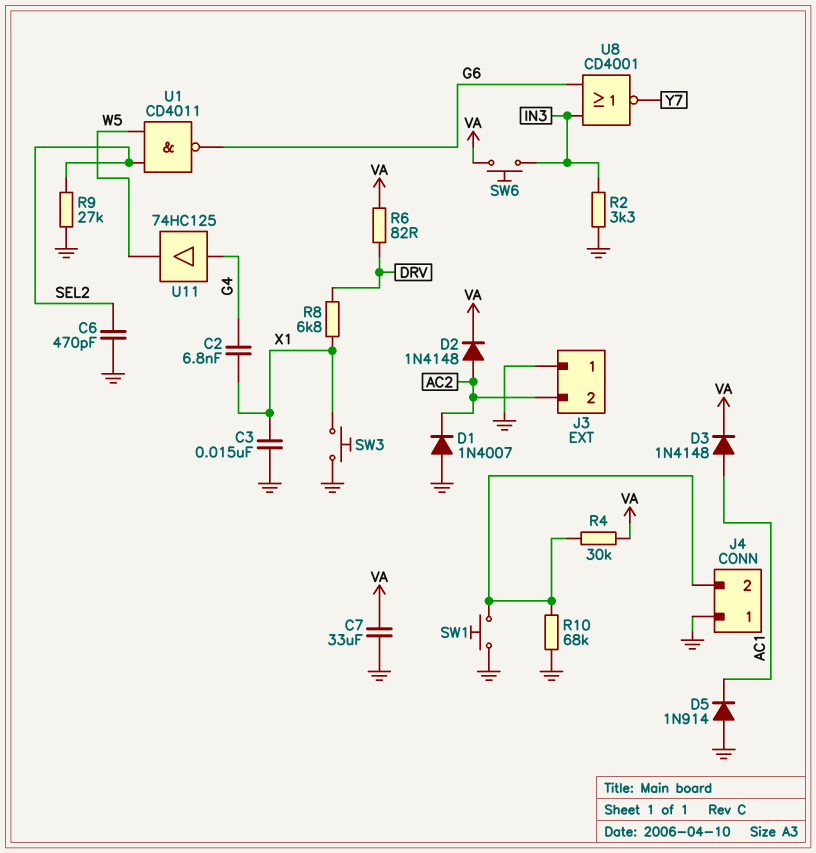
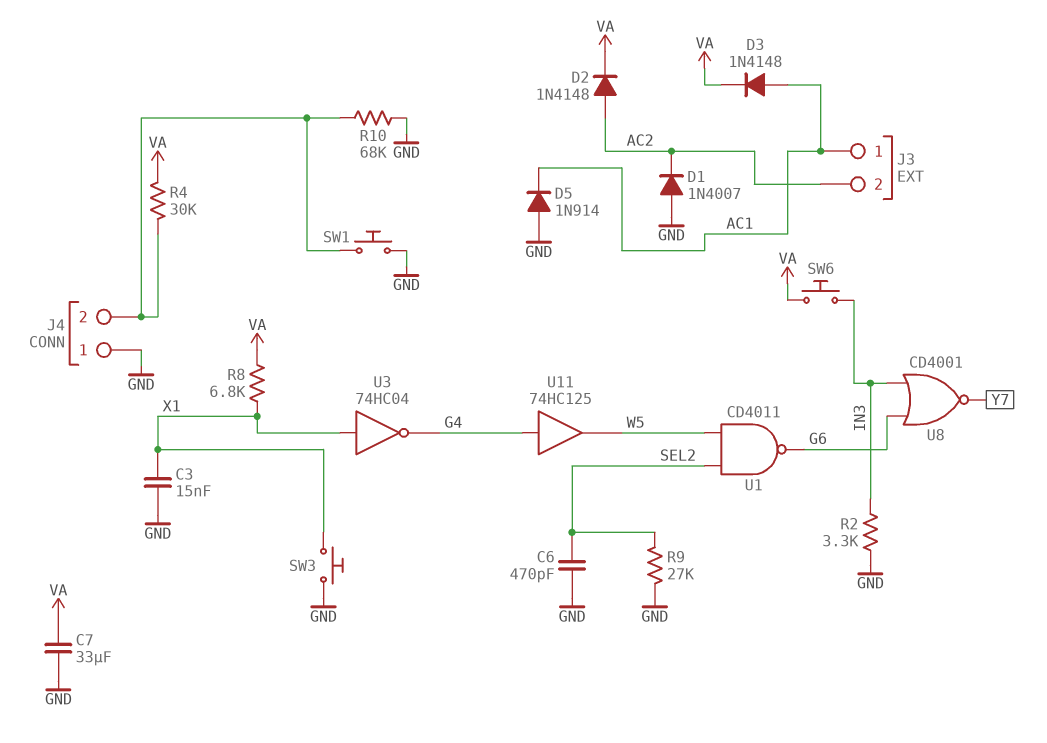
C2: 6.8nF (G4, X1) -> none
J3 pin 1: GND -> AC1
R6: 82 (DRV, VA) -> none
R8: 6.8k (DRV, X1) -> 6.8k (VA, X1)
U3: none -> NOT 74HC04 (in X1, out G4)

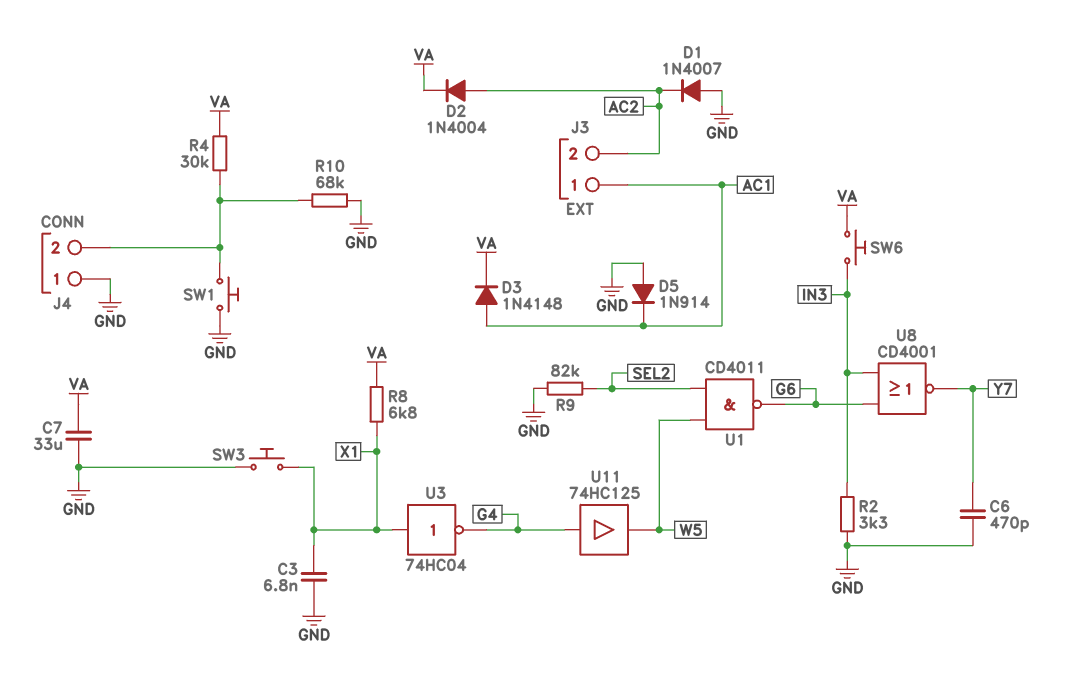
C3: 15nF (GND, X1) -> 6.8nF (GND, X1)
C6: 470pF (GND, SEL2) -> 470pF (GND, Y7)
D2: diode 1N4148 (A AC2, K VA) -> diode 1N4004 (A AC2, K VA)
R9: 27k (GND, SEL2) -> 82k (GND, SEL2)

